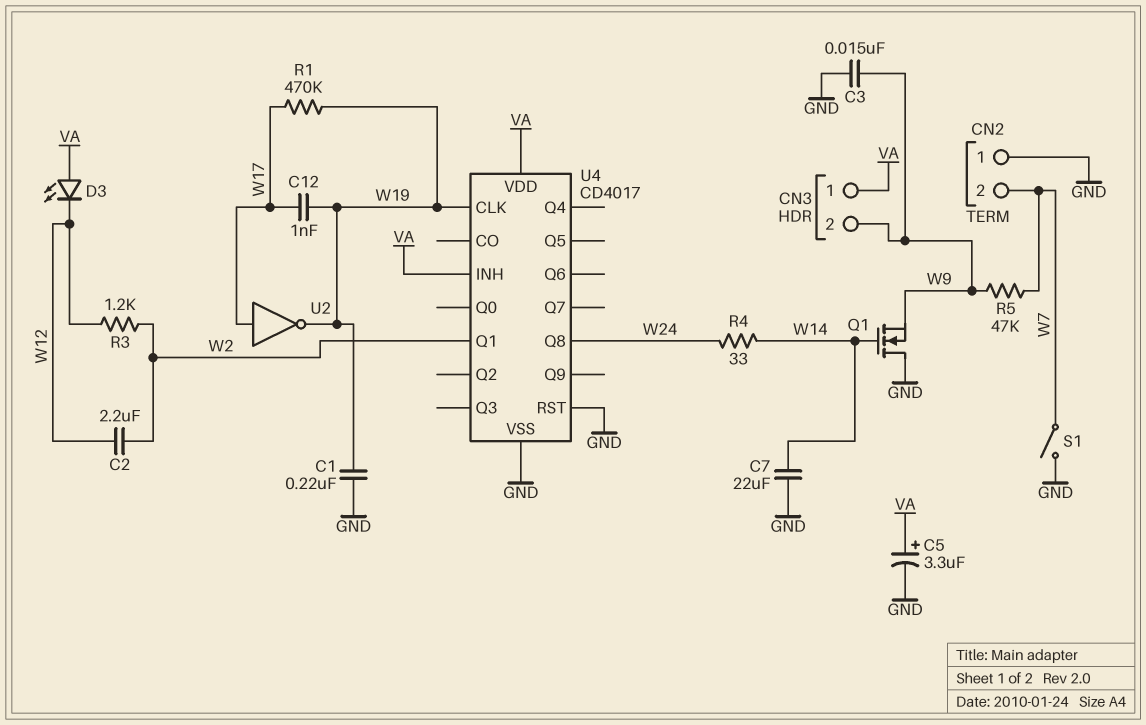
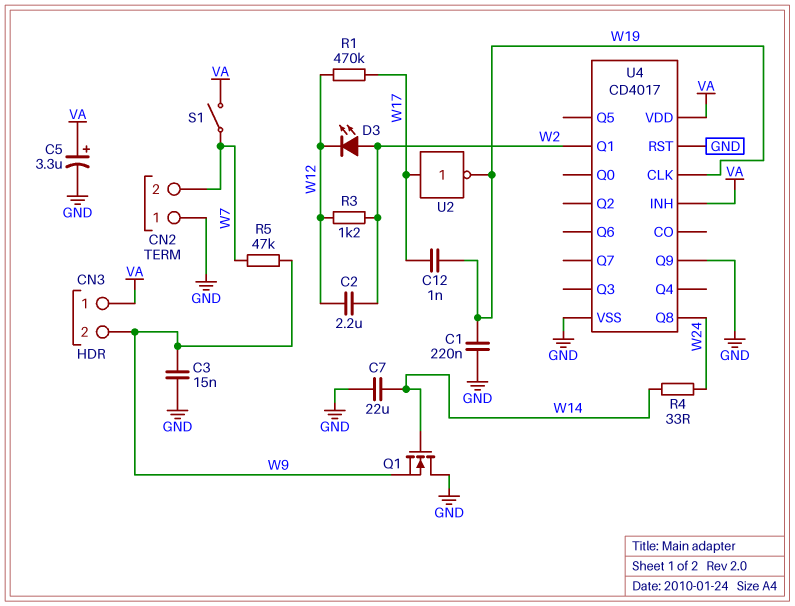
D3: LED (A VA, K W12) -> LED (A W2, K W12)
R1: 470k (W17, W19) -> 470k (W12, W17)
S1: switch (GND, W7) -> switch (VA, W7)
U4 pin Q9: none -> GND

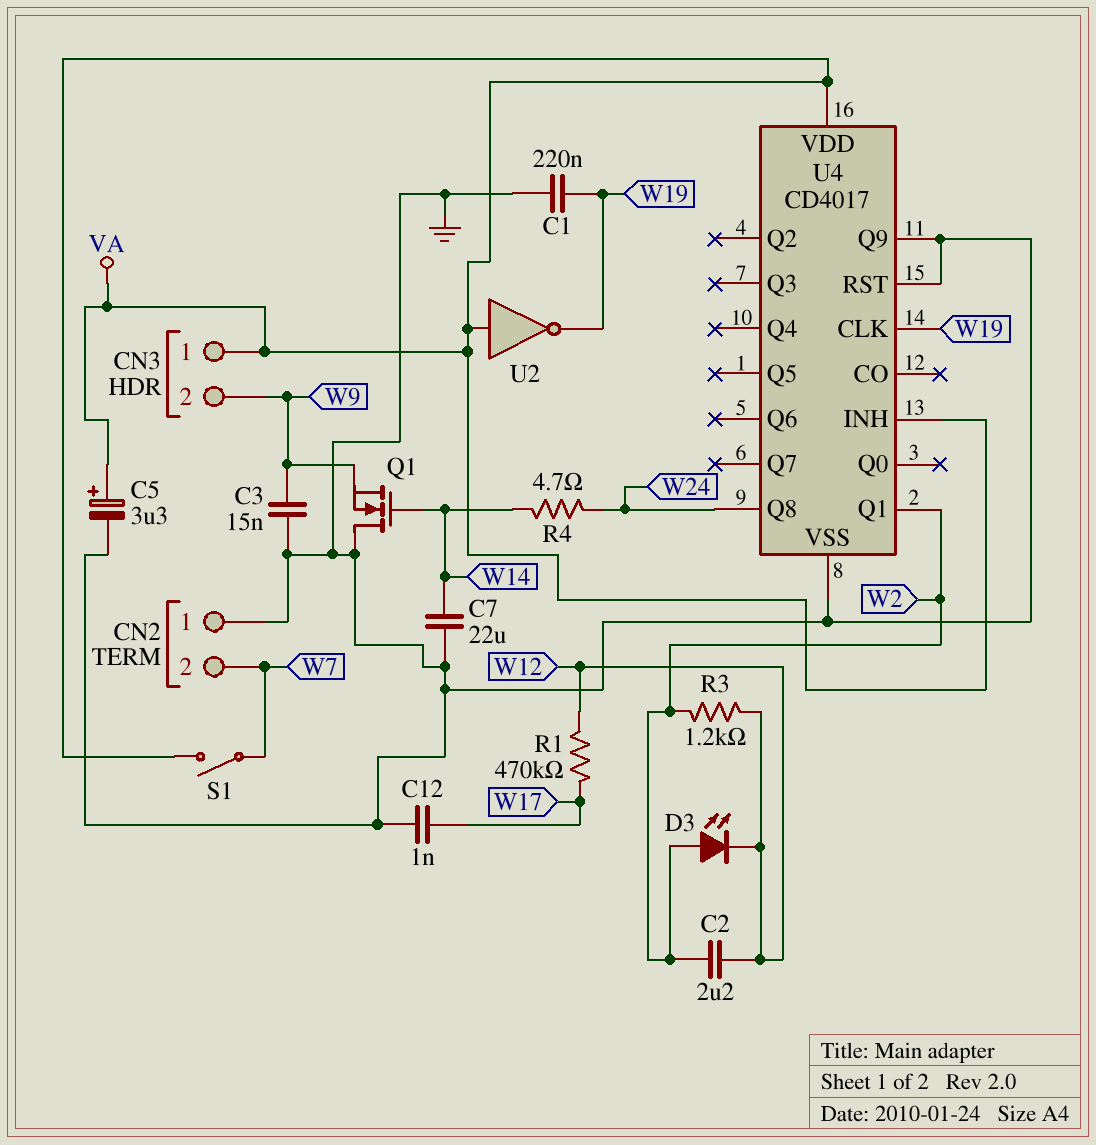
C12: 1nF (W17, W19) -> 1nF (GND, W17)
R4: 33 (W14, W24) -> 4.7 (W14, W24)
R5: 47k (W7, W9) -> none
U2: NOT (in W17, out W19) -> NOT (in VA, out W19)

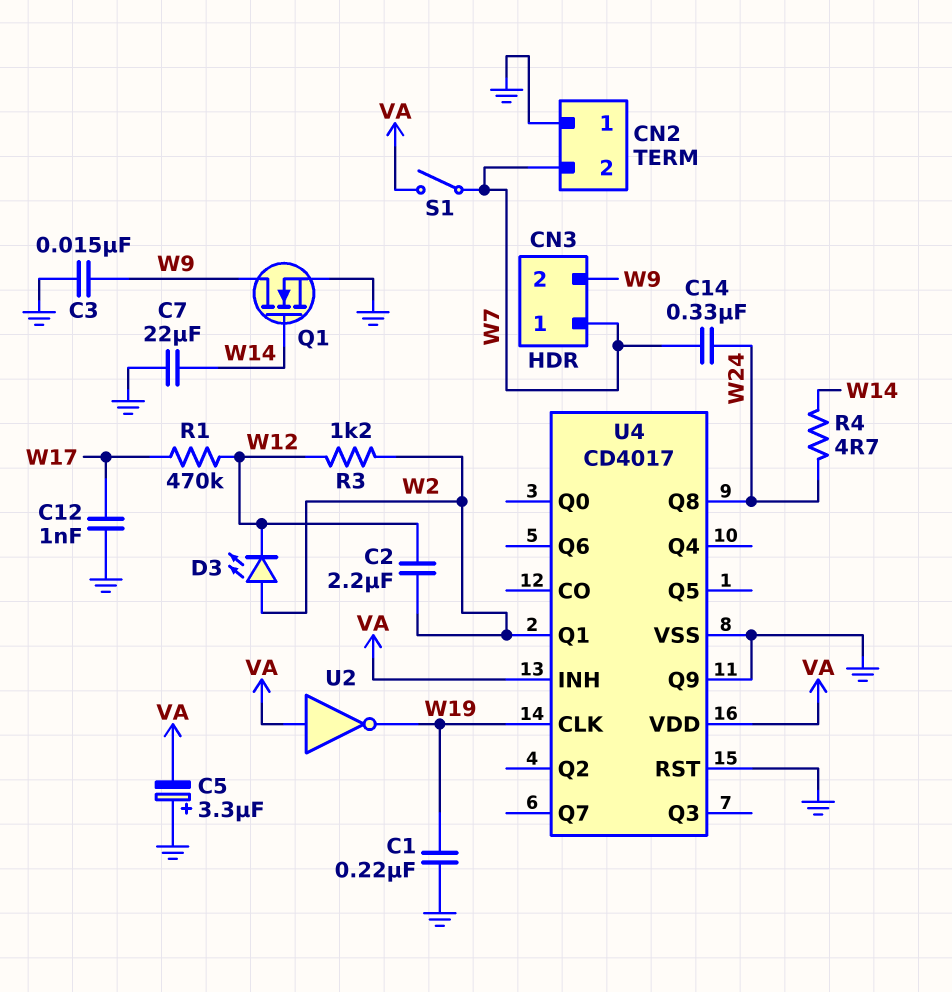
C5: 3.3uF (plus VA, minus GND) -> 3.3uF (plus GND, minus VA)
C14: none -> 330nF (W7, W24)
CN3 pin 1: VA -> W7
Q1: NMOS (G W14, D GND, S W9) -> NMOS (G W14, D W9, S GND)

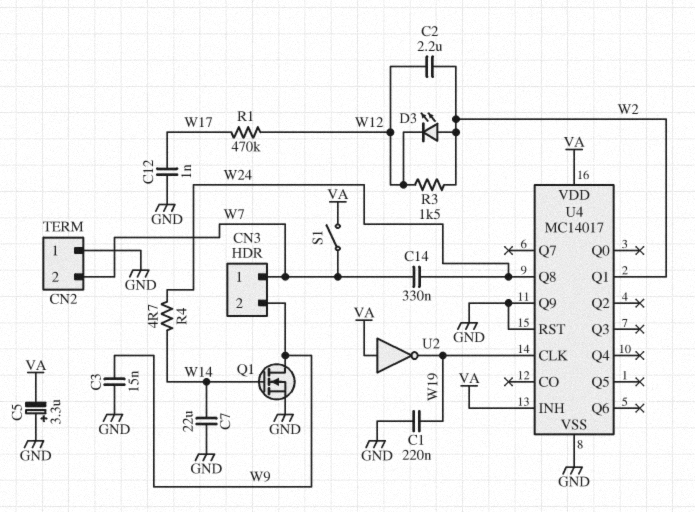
R3: 1.2k (W2, W12) -> 1.5k (W2, W12)
U4: CD4017 -> MC14017

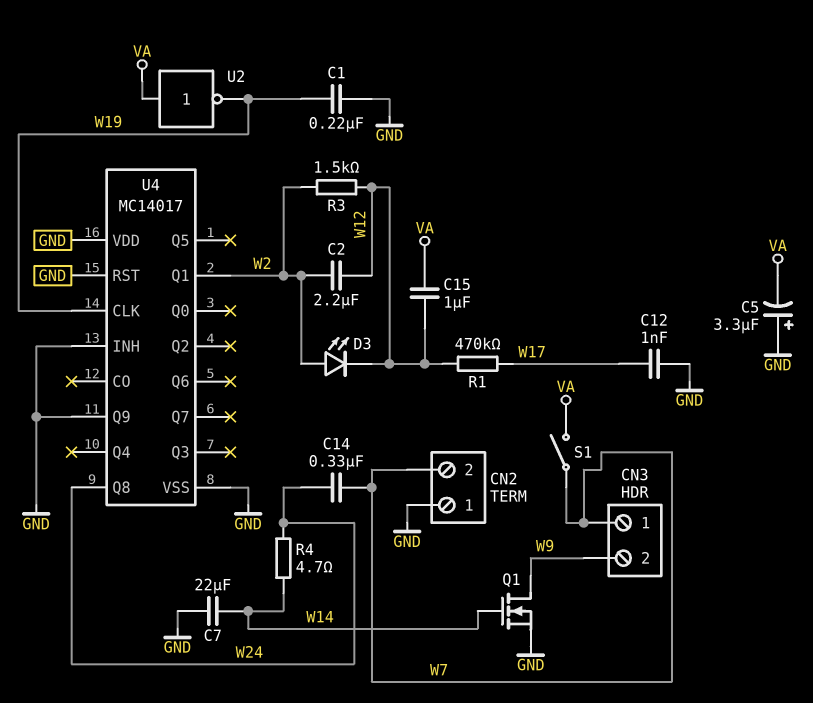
C3: 15nF (GND, W9) -> none
C15: none -> 1uF (VA, W12)
U4 pin INH: VA -> GND
U4 pin VDD: VA -> GND

